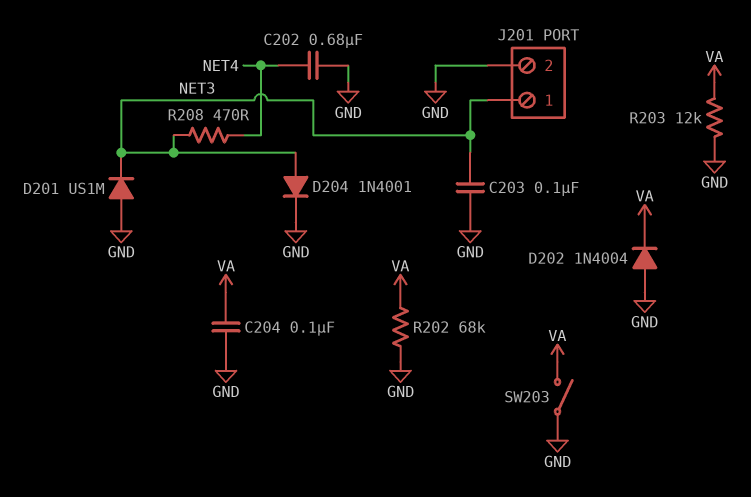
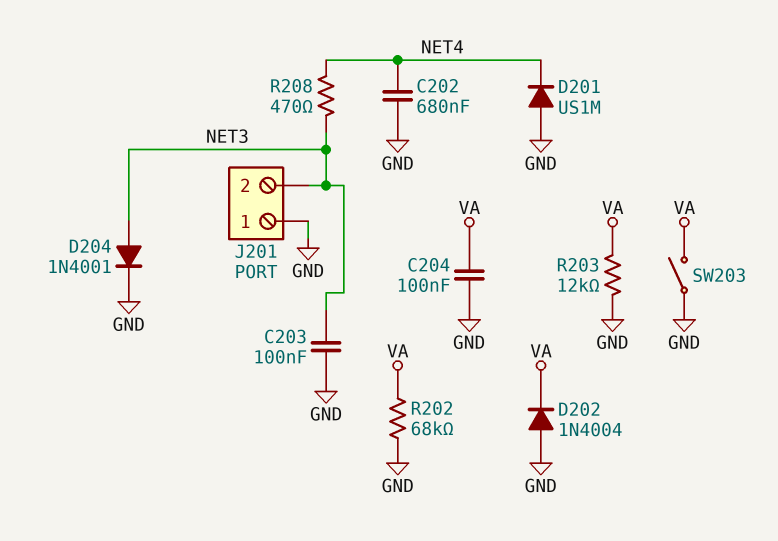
D201: diode US1M (A GND, K NET3) -> diode US1M (A GND, K NET4)
J201 pin 1: NET3 -> GND
J201 pin 2: GND -> NET3

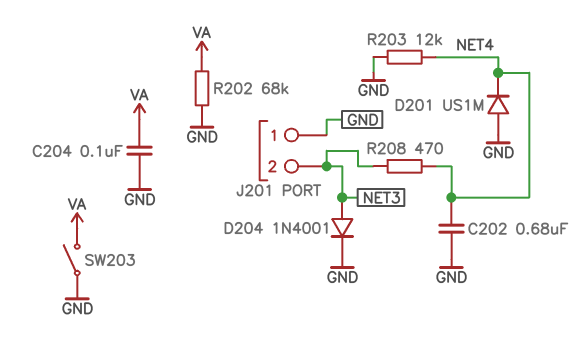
C203: 100nF (GND, NET3) -> none
D202: diode 1N4004 (A GND, K VA) -> none
R203: 12k (GND, VA) -> 12k (GND, NET4)

